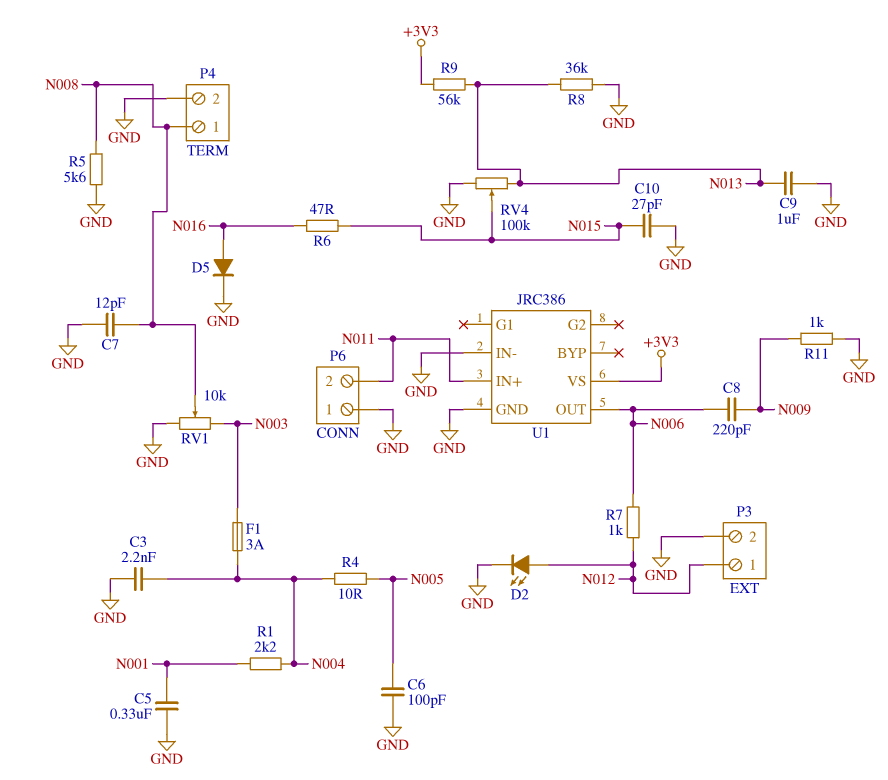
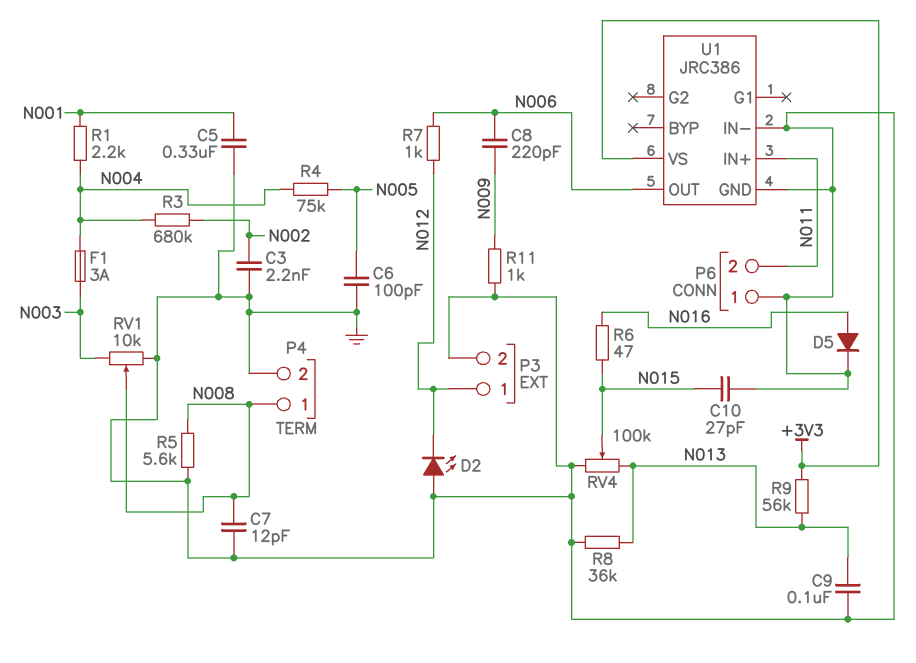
C3: 2.2nF (GND, N004) -> 2.2nF (GND, N002)
C9: 1uF (GND, N013) -> 100nF (GND, N013)
D2: LED (A N012, K GND) -> LED (A GND, K N012)
R3: none -> 680k (N002, N004)
R4: 10 (N004, N005) -> 75k (N004, N005)

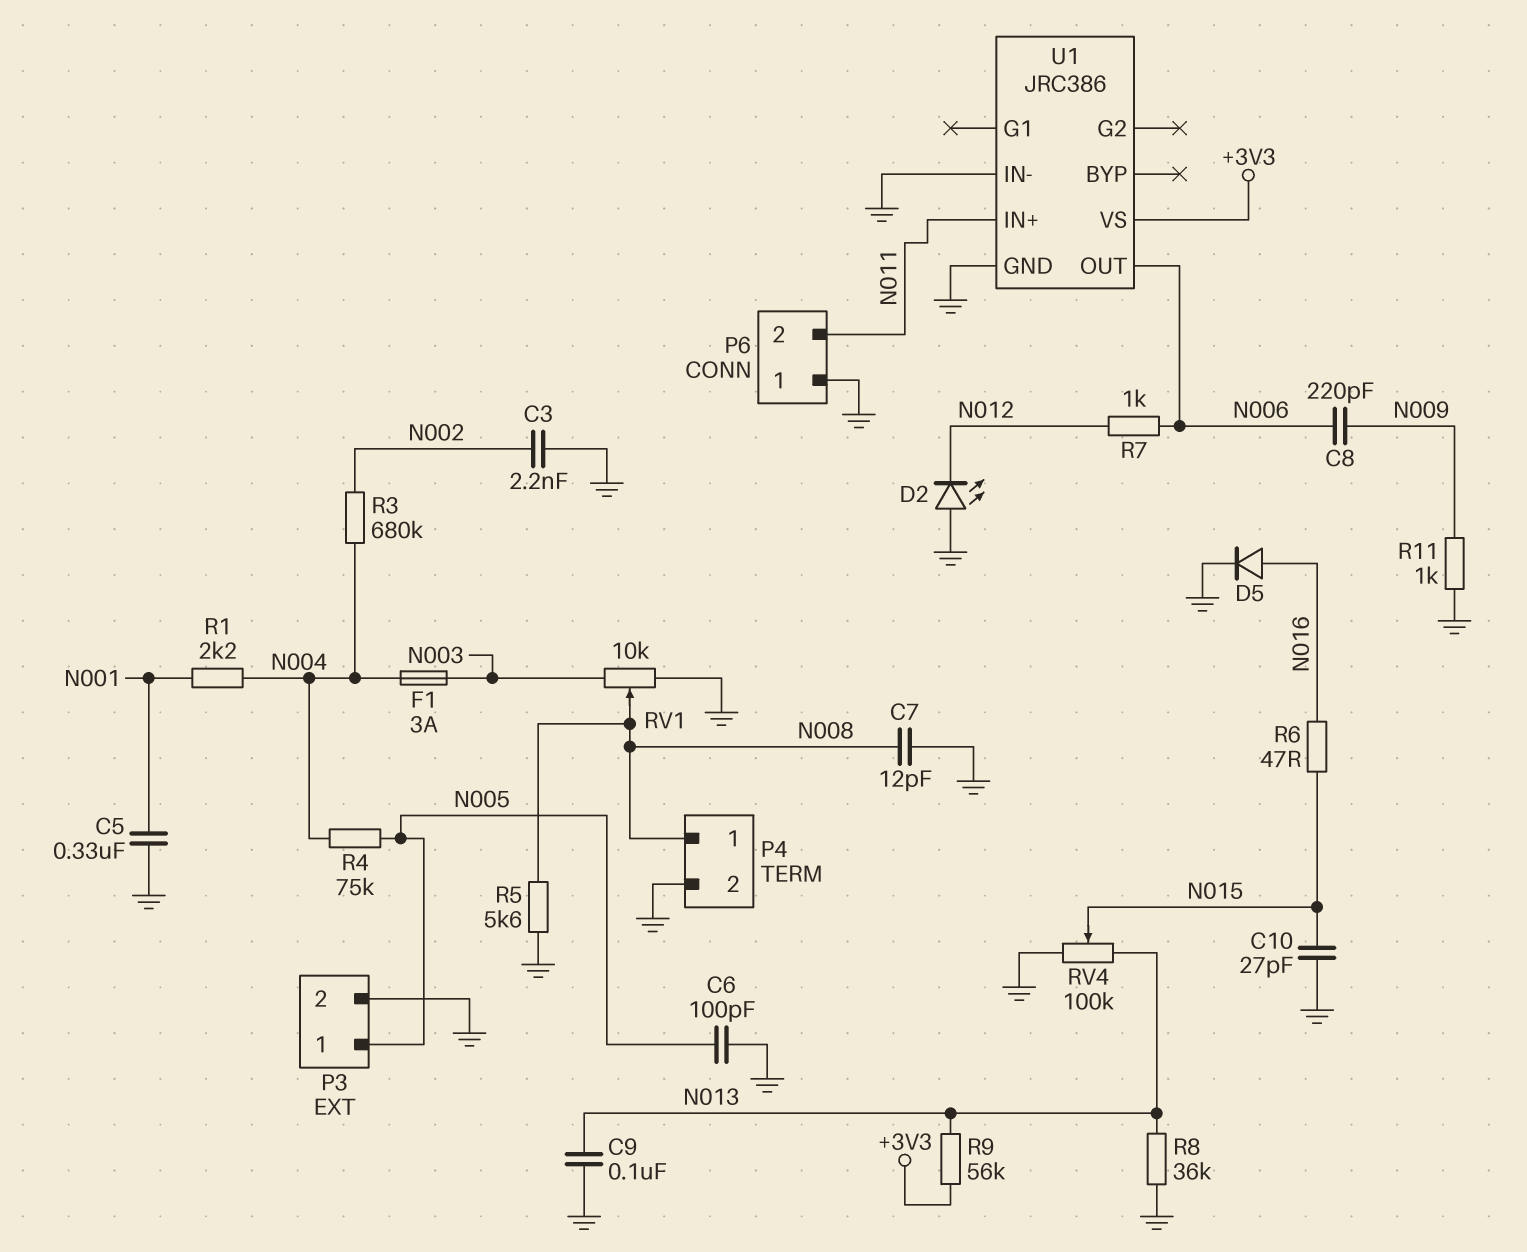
P3 pin 1: N012 -> N005

